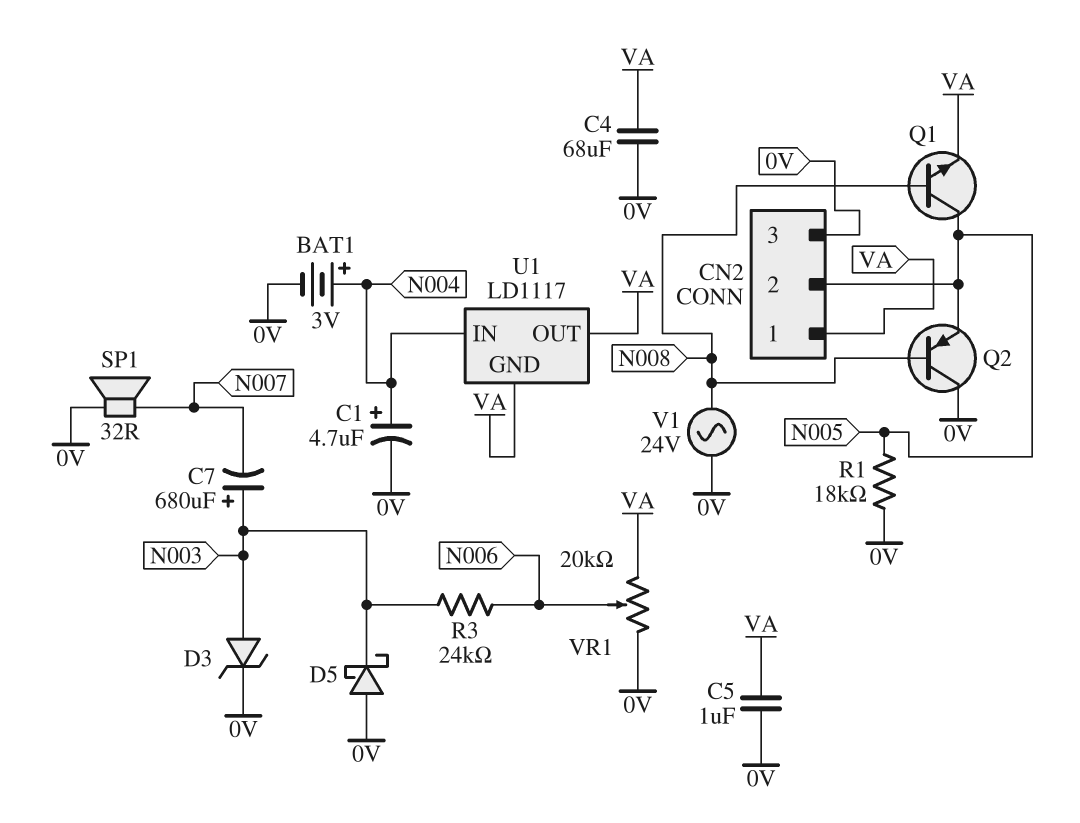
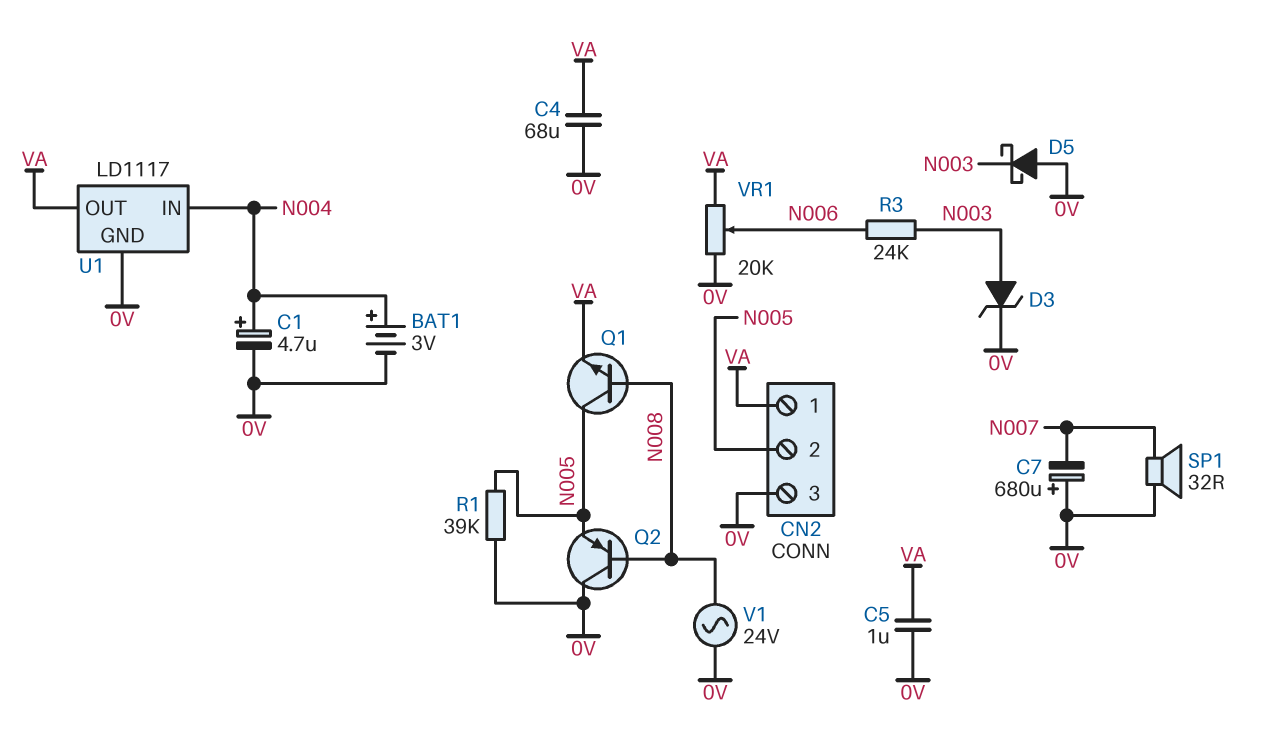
C7: 680uF (plus N003, minus N007) -> 680uF (plus 0V, minus N007)
R1: 18k (0V, N005) -> 39k (0V, N005)
U1 pin GND: VA -> 0V

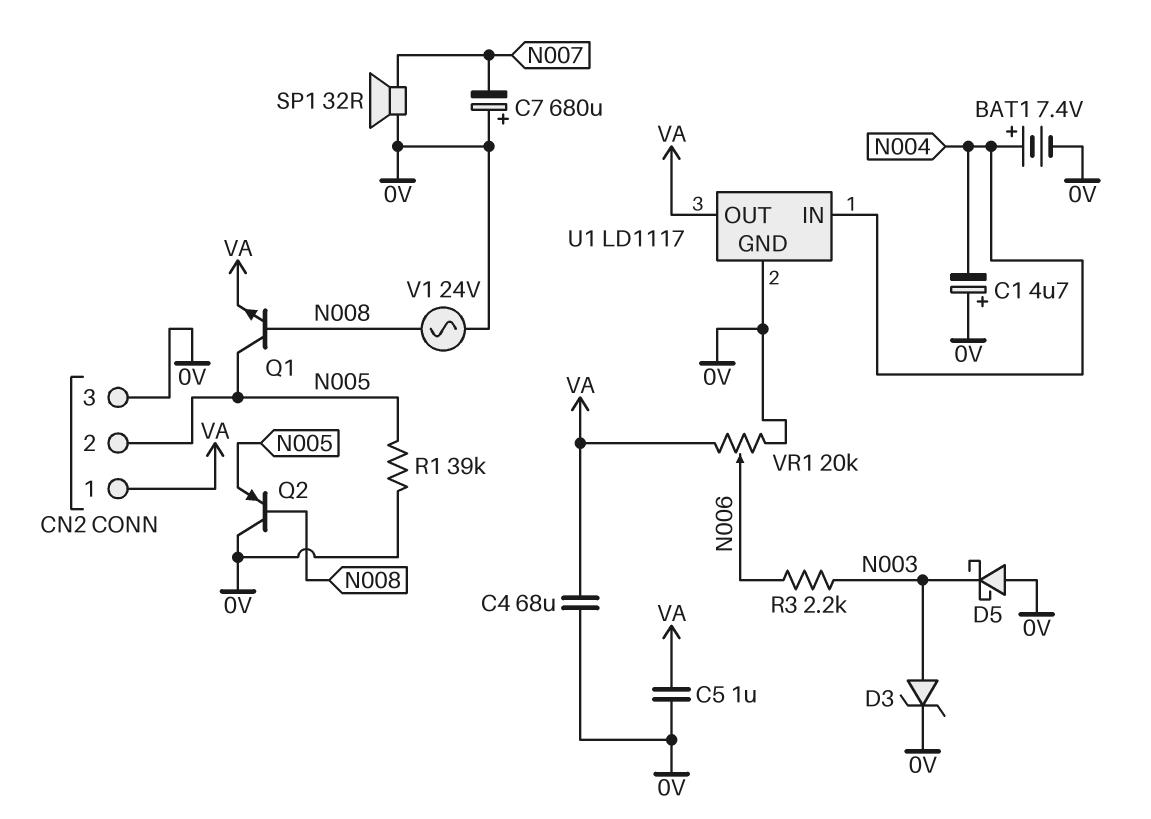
BAT1: 3V (plus N004, minus 0V) -> 7.4V (plus N004, minus 0V)
C1: 4.7uF (plus N004, minus 0V) -> 4.7uF (plus 0V, minus N004)
R3: 24k (N003, N006) -> 2.2k (N003, N006)

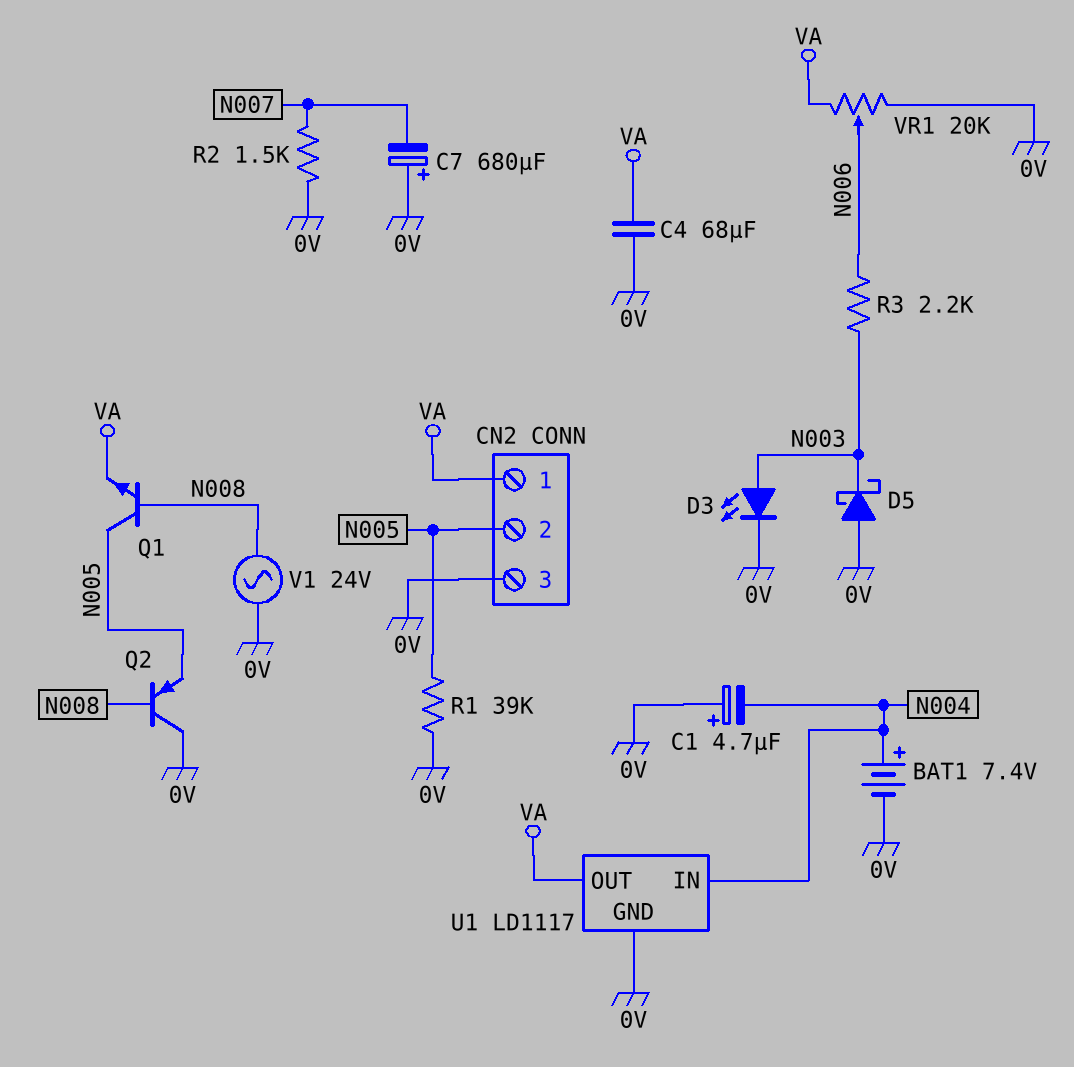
C5: 1uF (0V, VA) -> none
D3: zener (A N003, K 0V) -> LED (A N003, K 0V)
R2: none -> 1.5k (0V, N007)
SP1: speaker 32R (0V, N007) -> none

